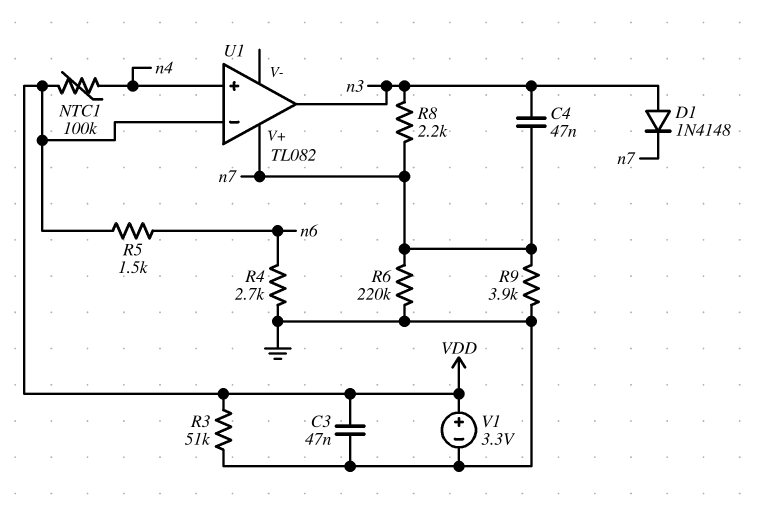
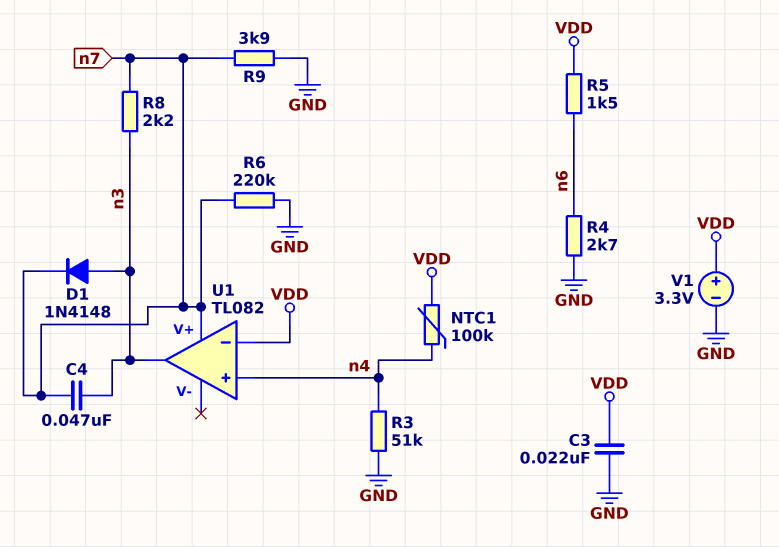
C3: 47nF (GND, VDD) -> 22nF (GND, VDD)
R3: 51k (GND, VDD) -> 51k (GND, n4)

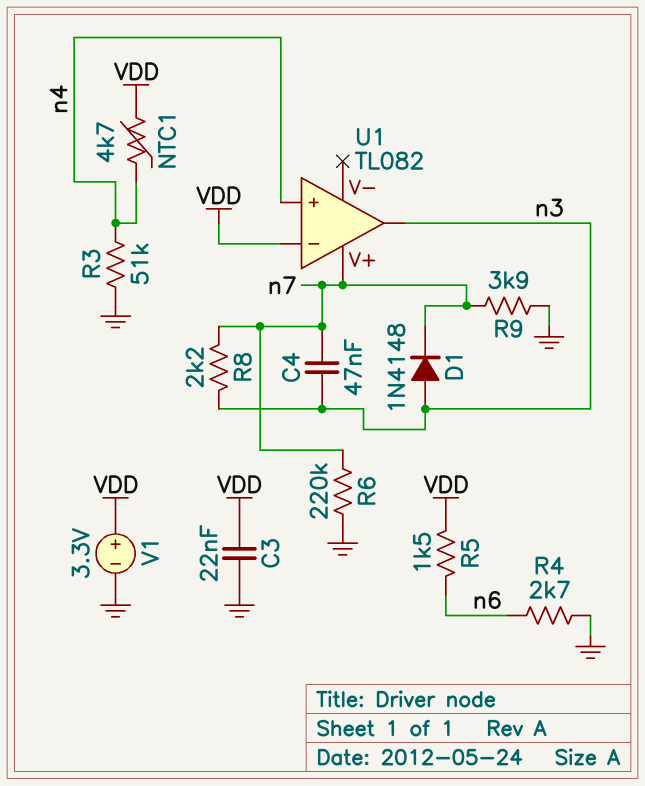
NTC1: 100k (VDD, n4) -> 4.7k (VDD, n4)

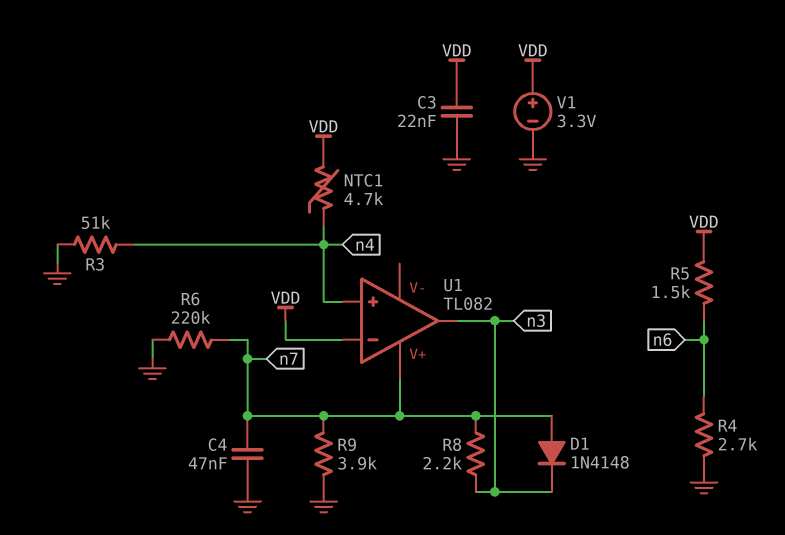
C4: 47nF (n3, n7) -> 47nF (GND, n7)
D1: diode 1N4148 (A n3, K n7) -> diode 1N4148 (A n7, K n3)

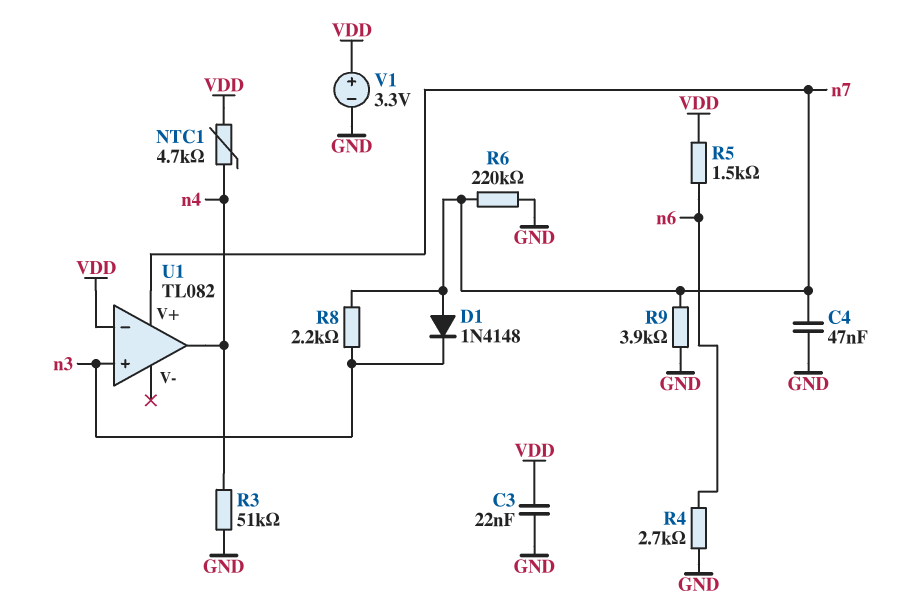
U1 pin in+: n4 -> n3
U1 pin out: n3 -> n4

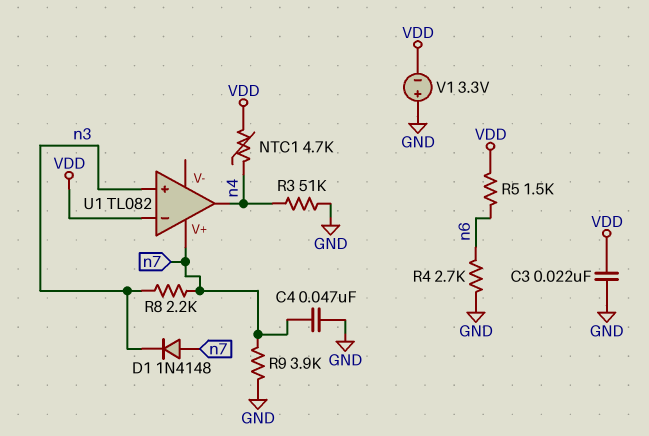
R6: 220k (GND, n7) -> none
V1: 3.3V (plus VDD, minus GND) -> 3.3V (plus GND, minus VDD)

